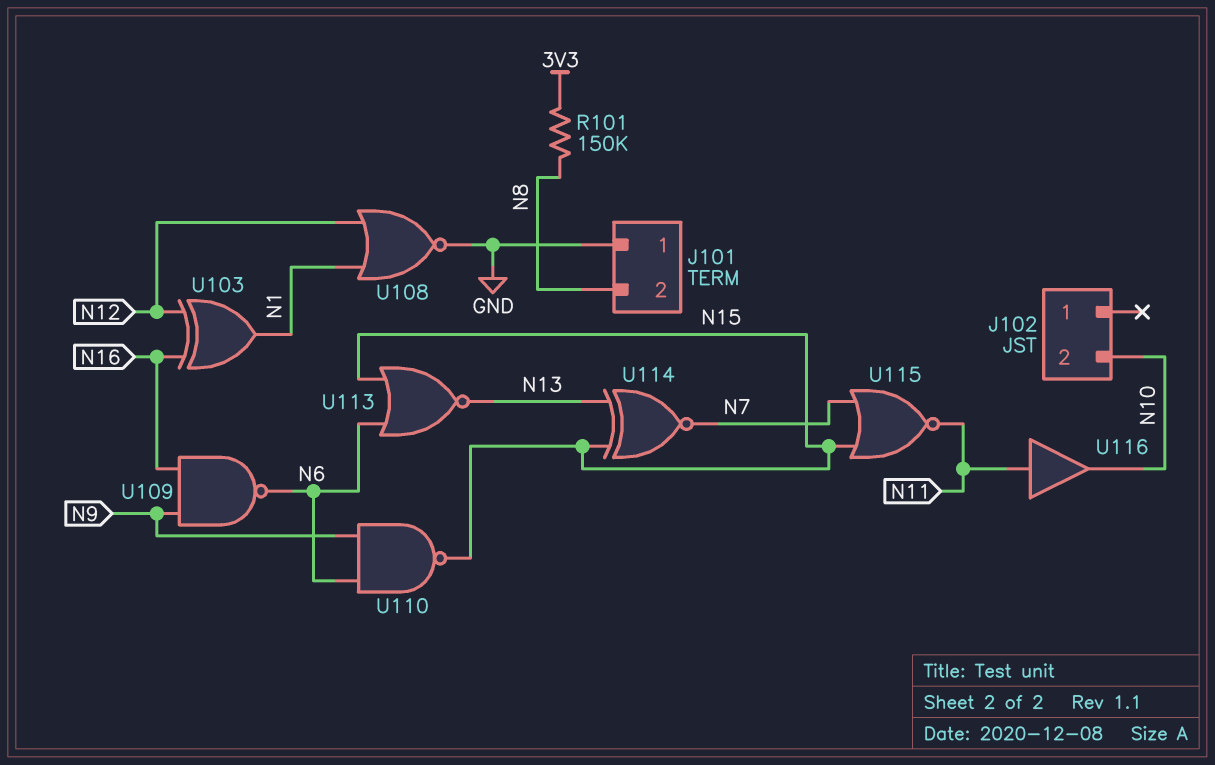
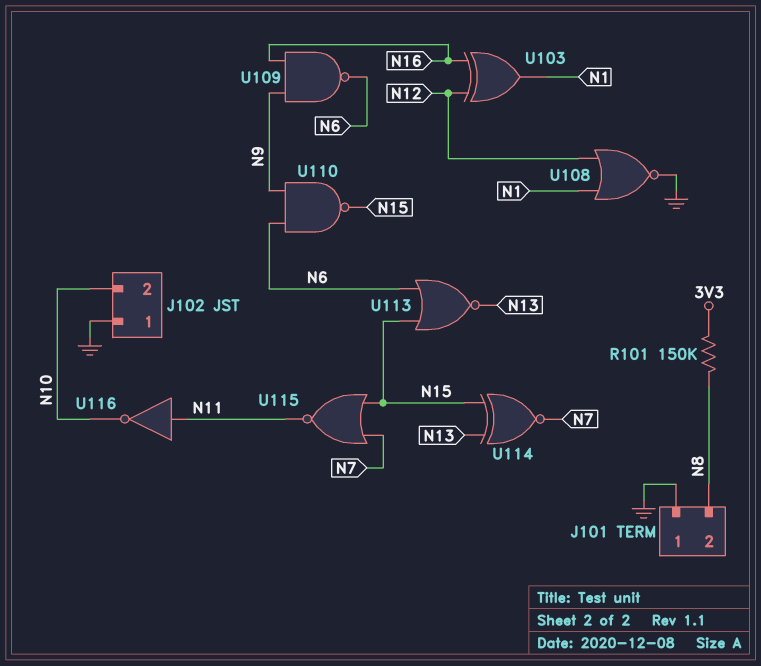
J102 pin 1: none -> GND
U116: buffer (in N11, out N10) -> NOT (in N11, out N10)

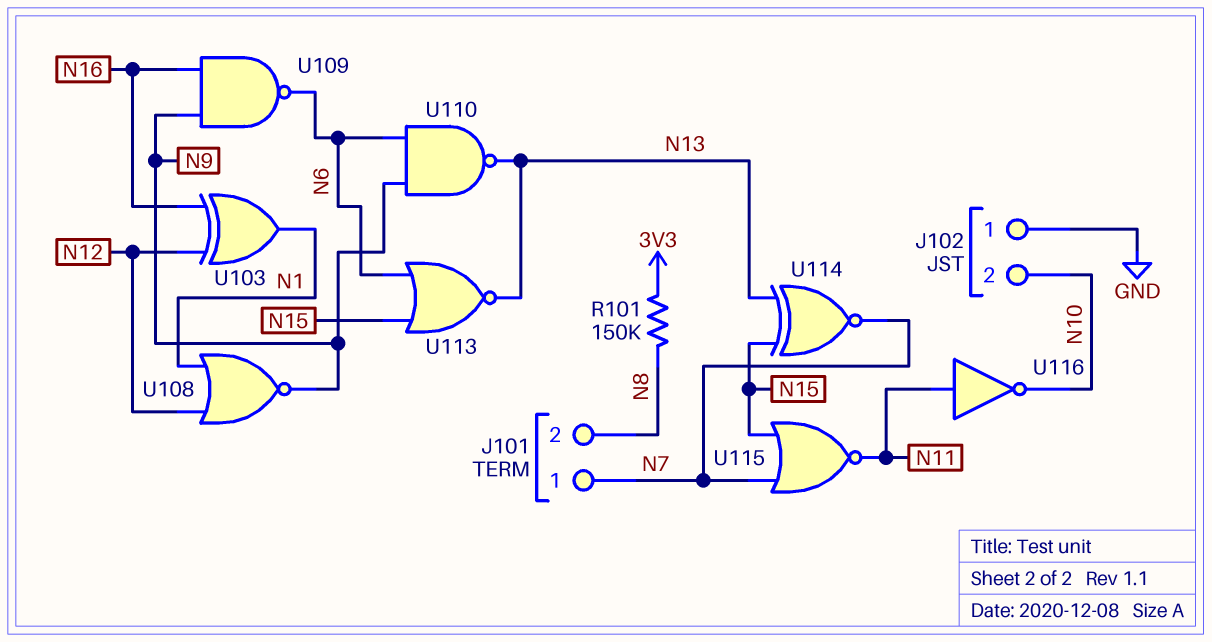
J101 pin 1: GND -> N7
U108: NOR (in N1, in N12, out GND) -> NOR (in N1, in N12, out N9)
U110: NAND (in N6, in N9, out N15) -> NAND (in N6, in N9, out N13)

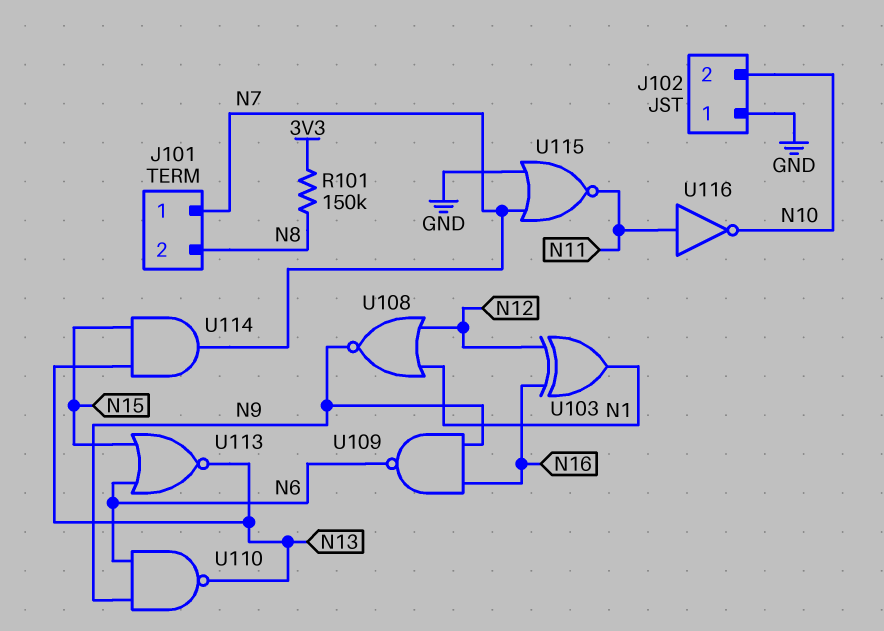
U114: XNOR (in N13, in N15, out N7) -> AND (in N13, in N15, out N7)
U115: NOR (in N7, in N15, out N11) -> NOR (in GND, in N7, out N11)

